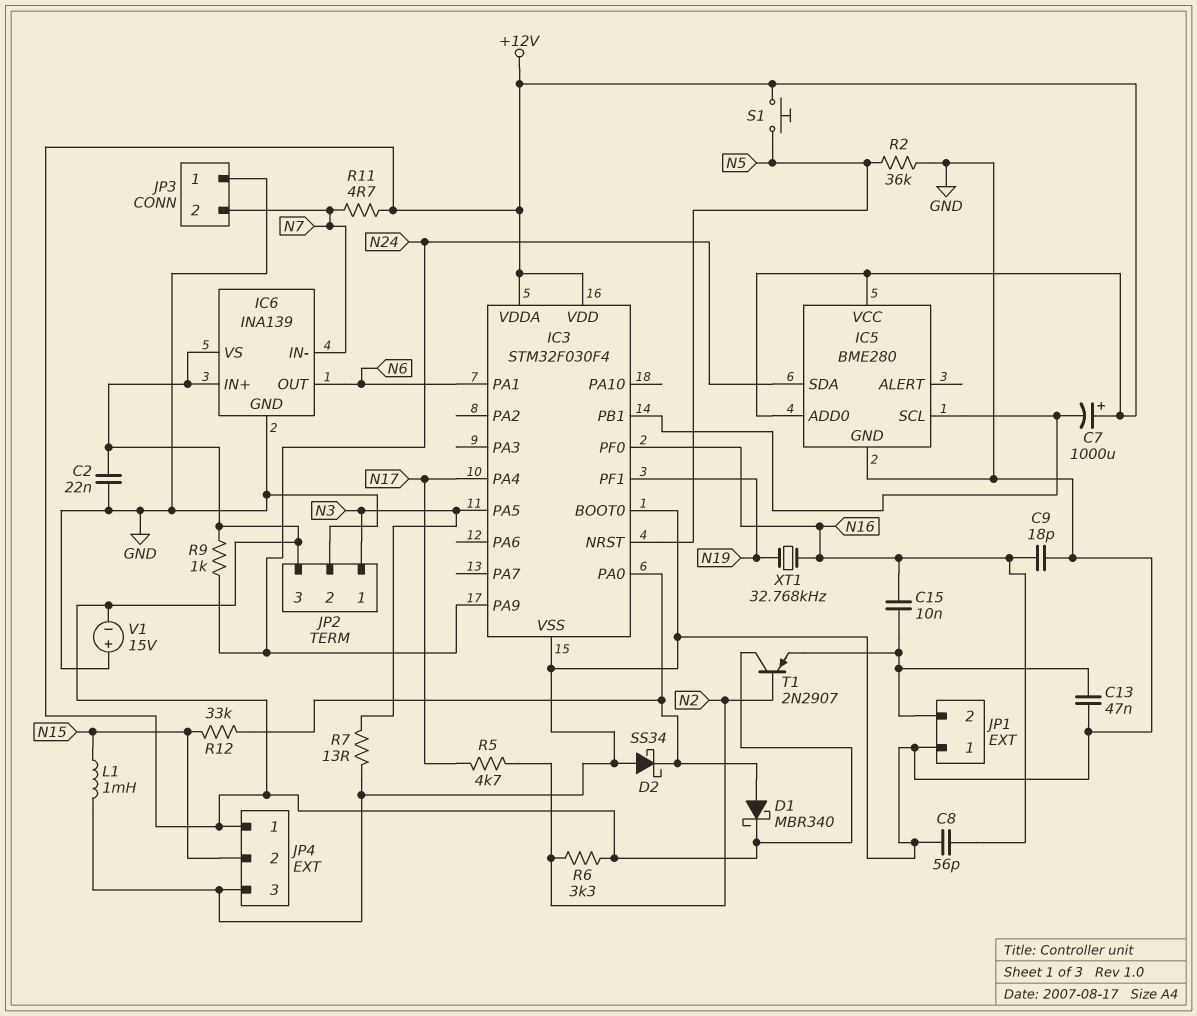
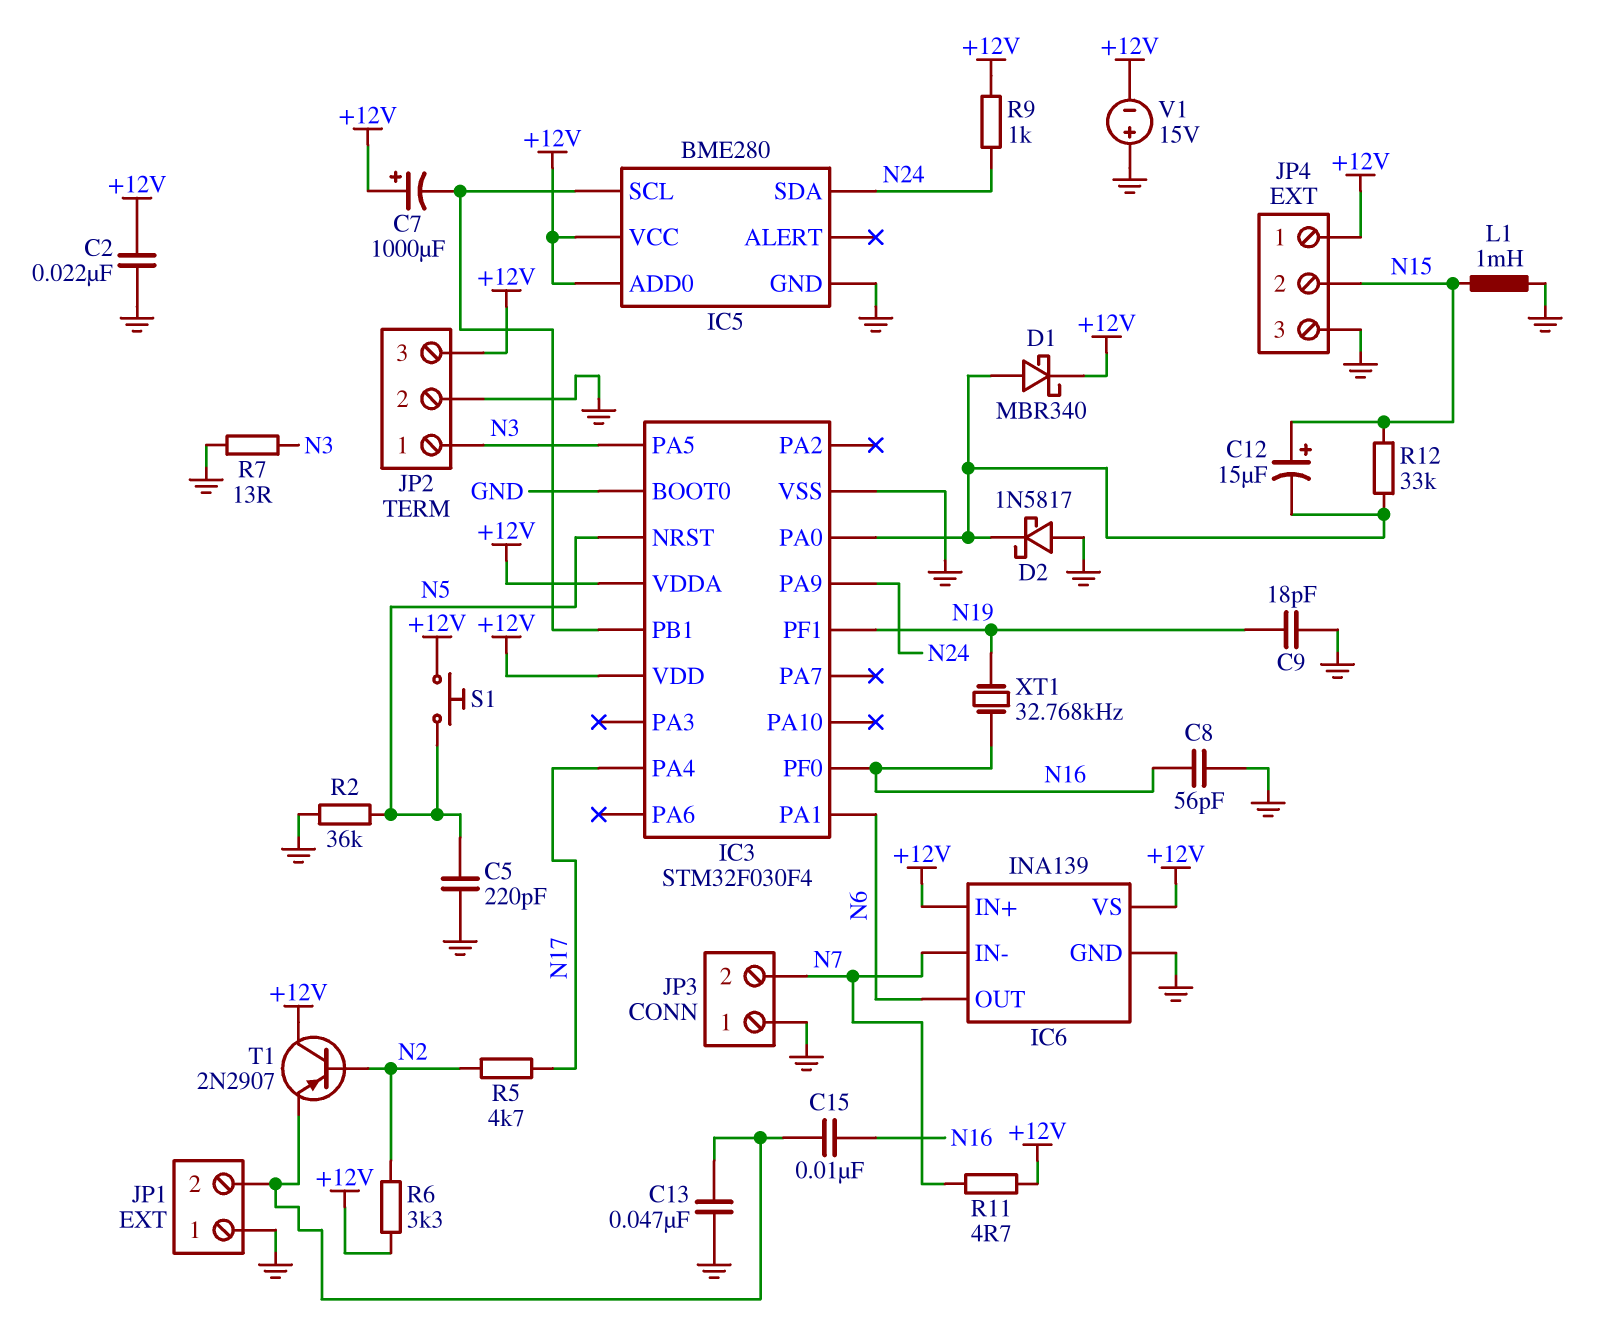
C5: none -> 220pF (GND, N5)
C9: 18pF (GND, N16) -> 18pF (GND, N19)
C12: none -> 15uF (plus N15, minus IC3/PA0)
D2: schottky SS34 (A GND, K IC3/PA0) -> schottky 1N5817 (A GND, K IC3/PA0)

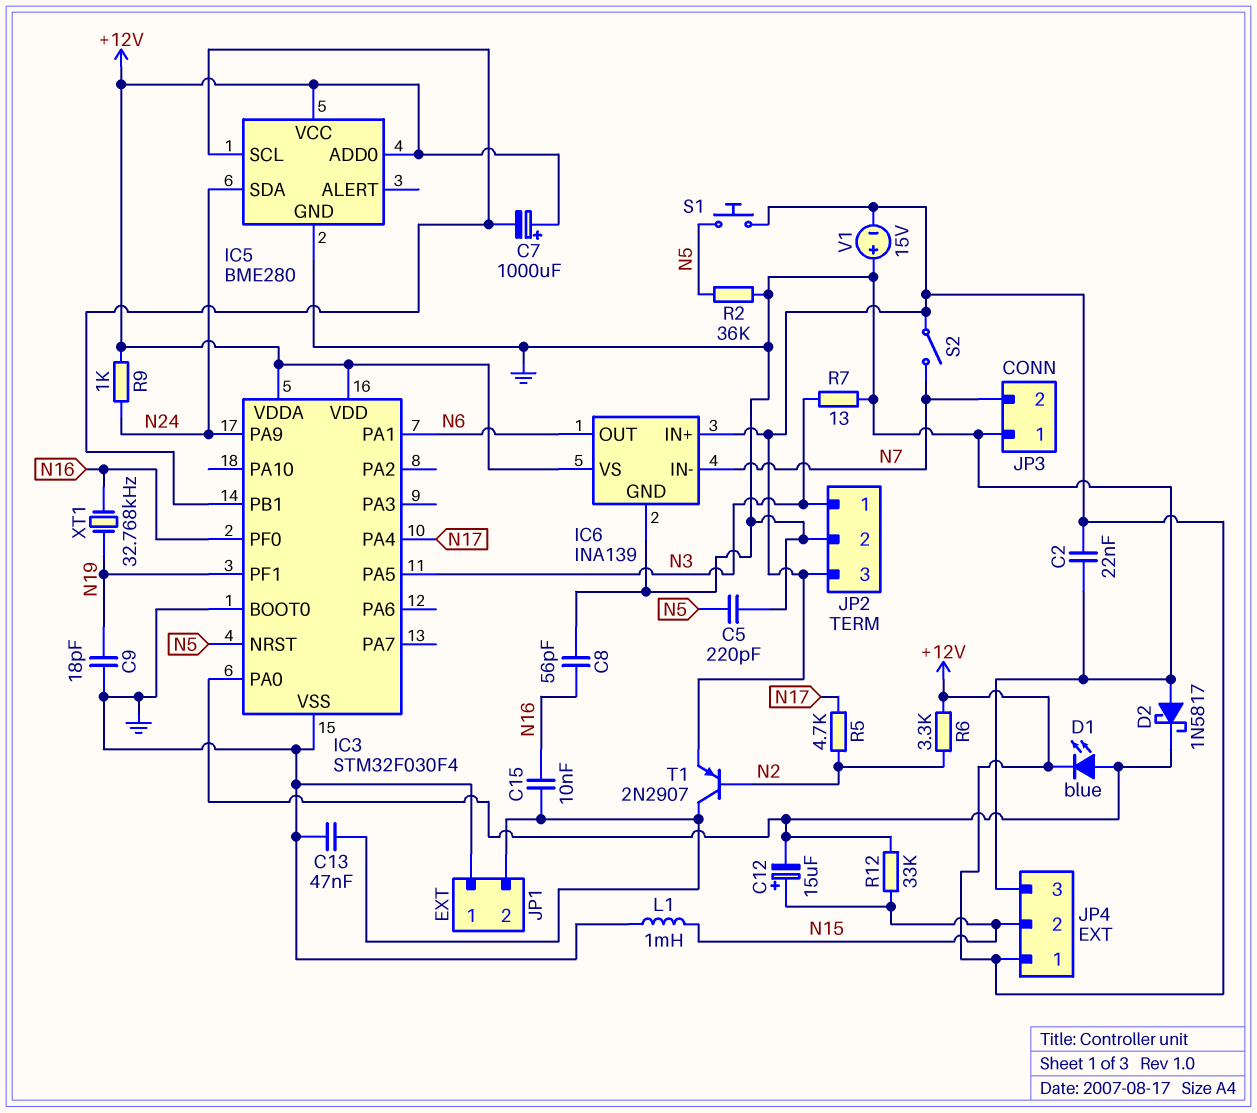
D1: schottky MBR340 (A IC3/PA0, K +12V) -> LED blue (A IC3/PA0, K +12V)
R11: 4.7 (+12V, N7) -> none
S2: none -> switch (+12V, N7)
T1: PNP 2N2907 (B N2, C +12V, E JP1/2) -> PNP 2N2907 (B N2, C JP1/2, E +12V)

